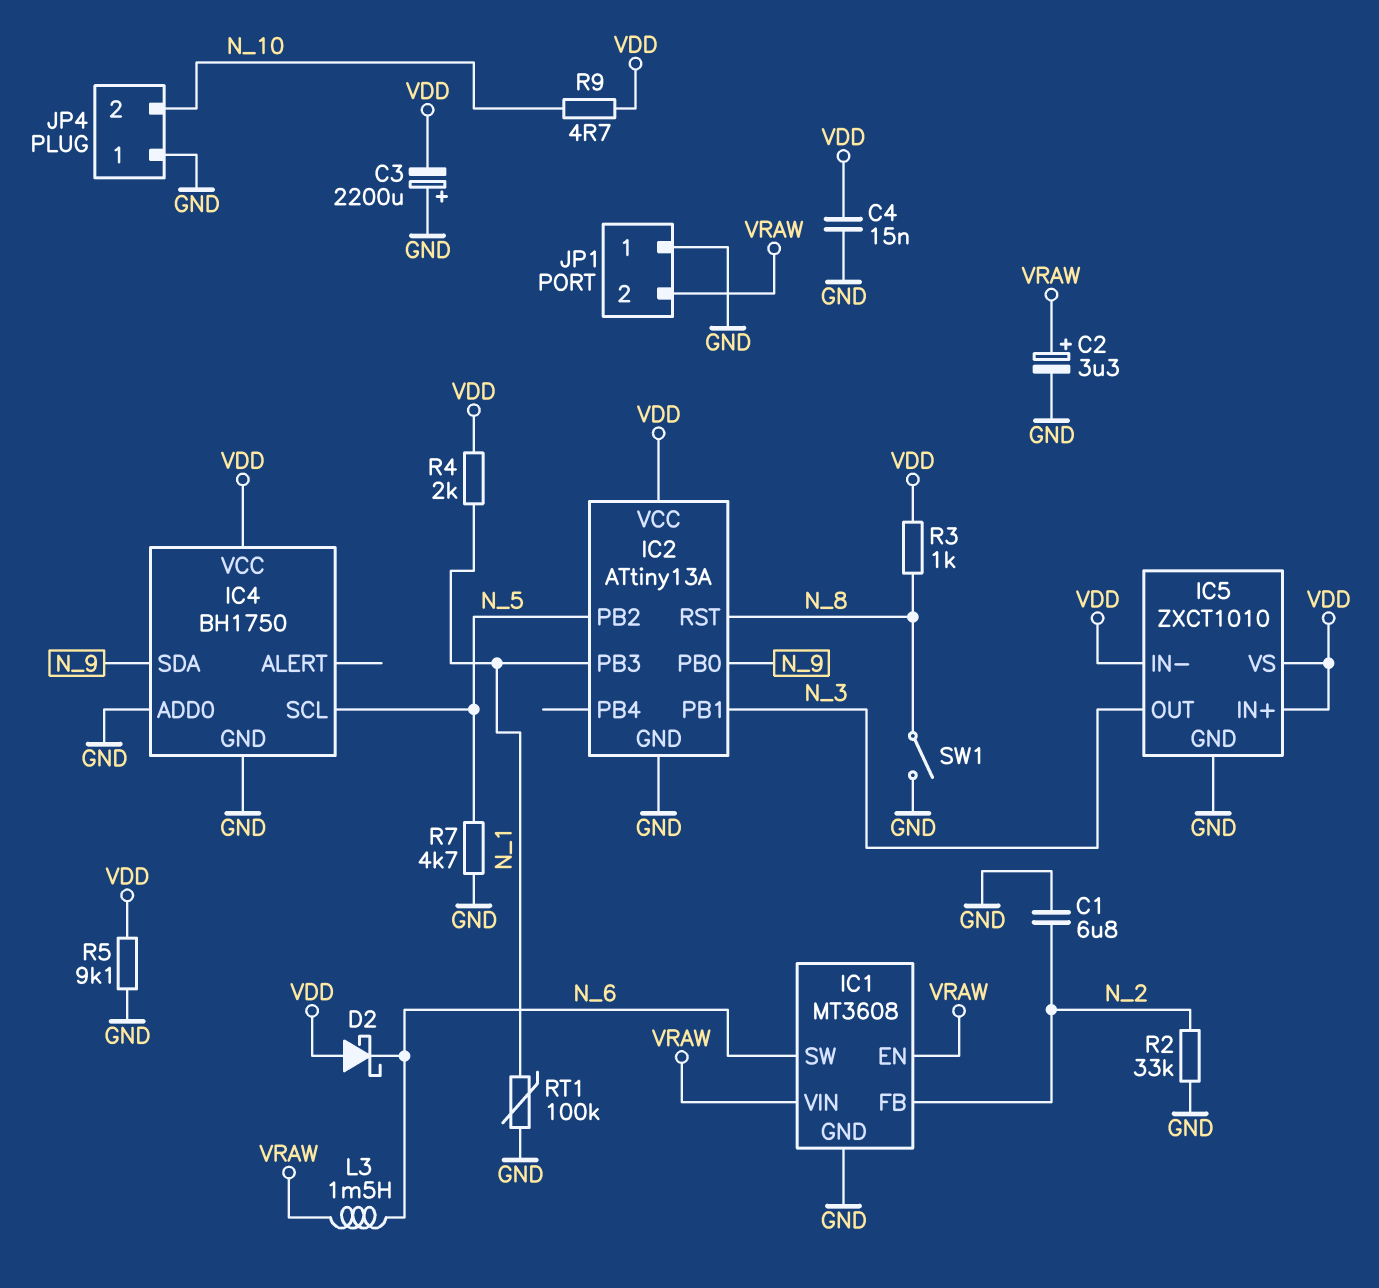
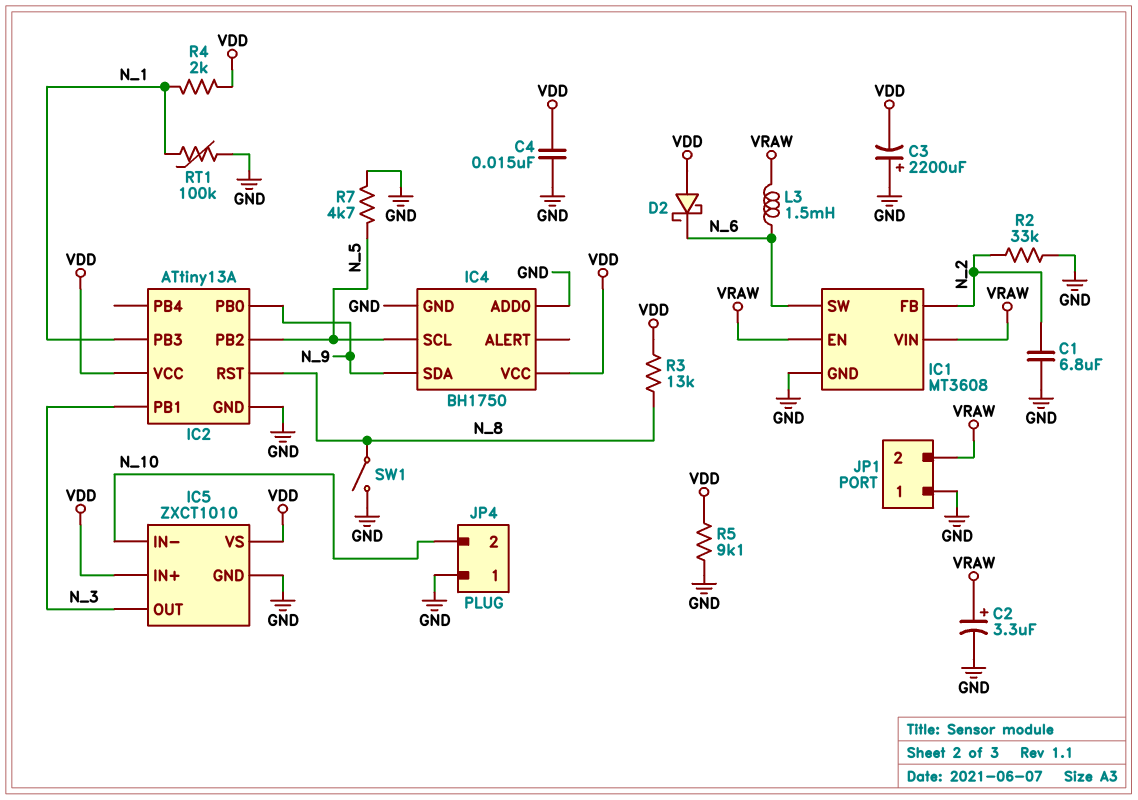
IC5 pin IN-: VDD -> N_10
R3: 1k (N_8, VDD) -> 13k (N_8, VDD)
R9: 4.7 (N_10, VDD) -> none

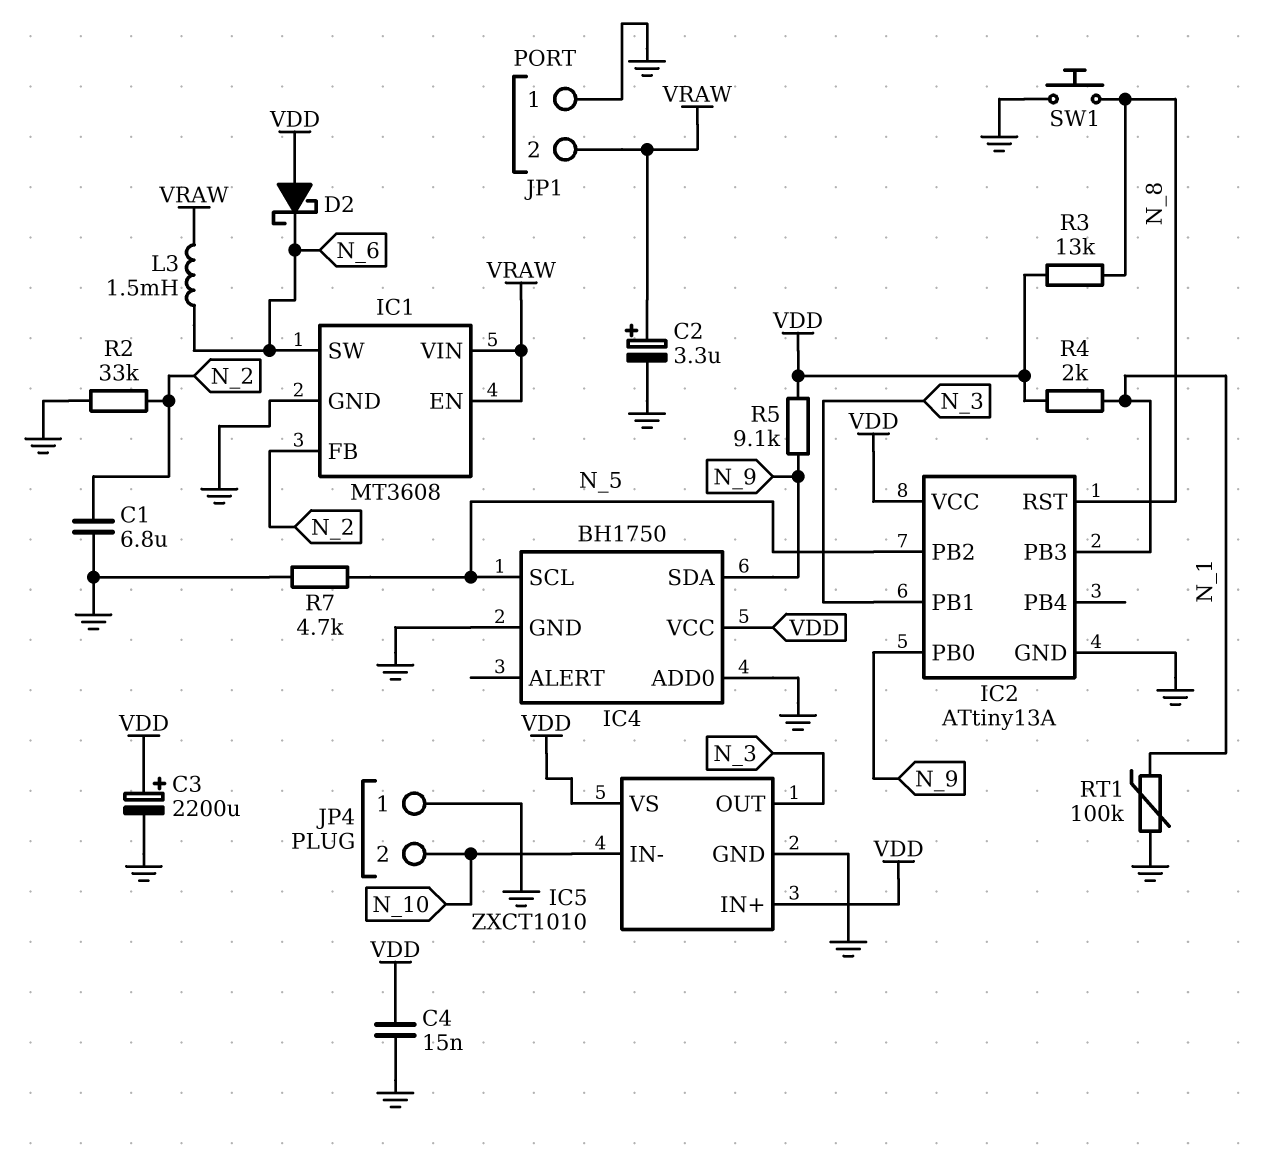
C3: 2200uF (plus GND, minus VDD) -> 2200uF (plus VDD, minus GND)
R5: 9.1k (GND, VDD) -> 9.1k (N_9, VDD)
SW1: switch (GND, N_8) -> button (GND, N_8)

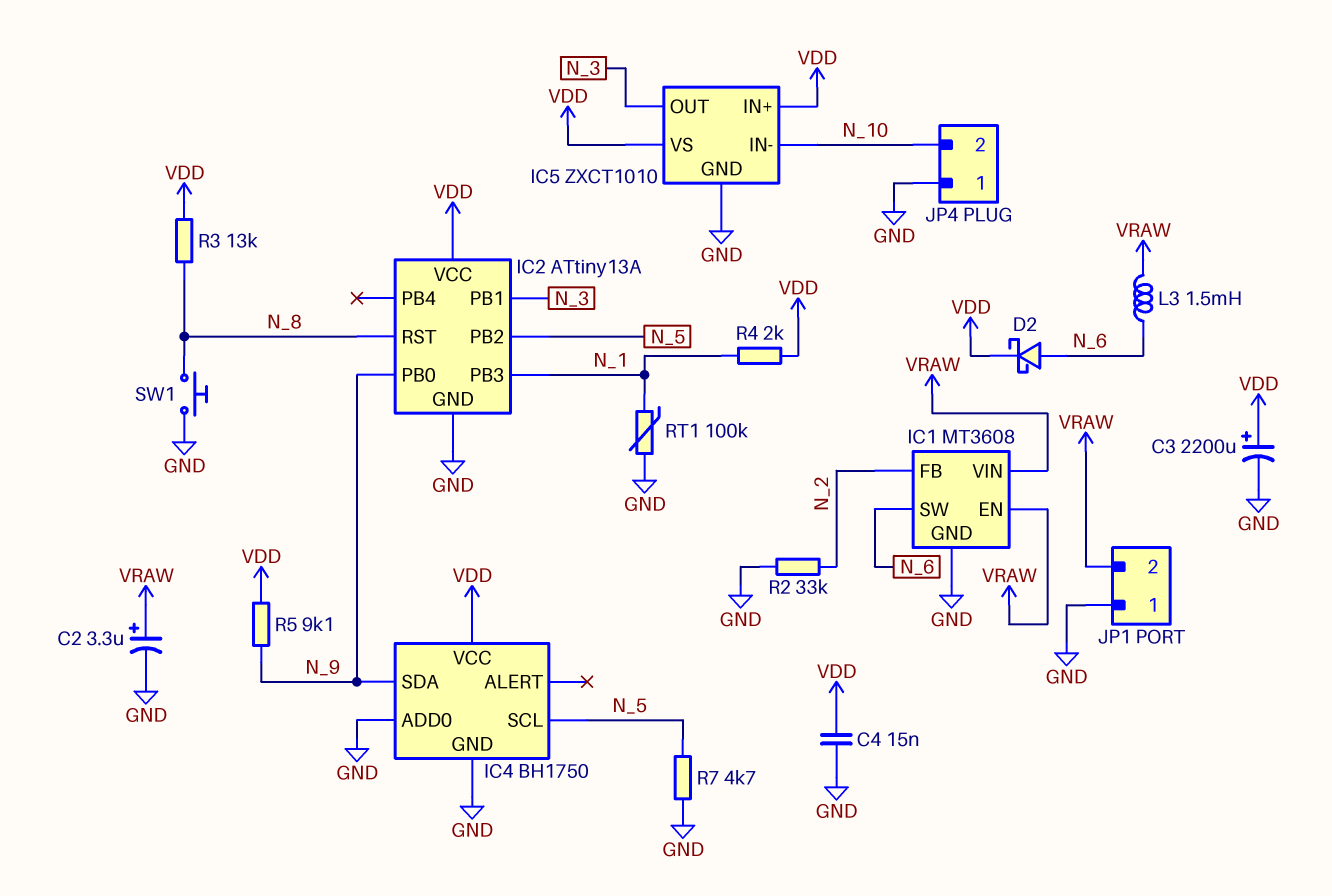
C1: 6.8uF (GND, N_2) -> none
D2: schottky (A VDD, K N_6) -> schottky (A N_6, K VDD)

